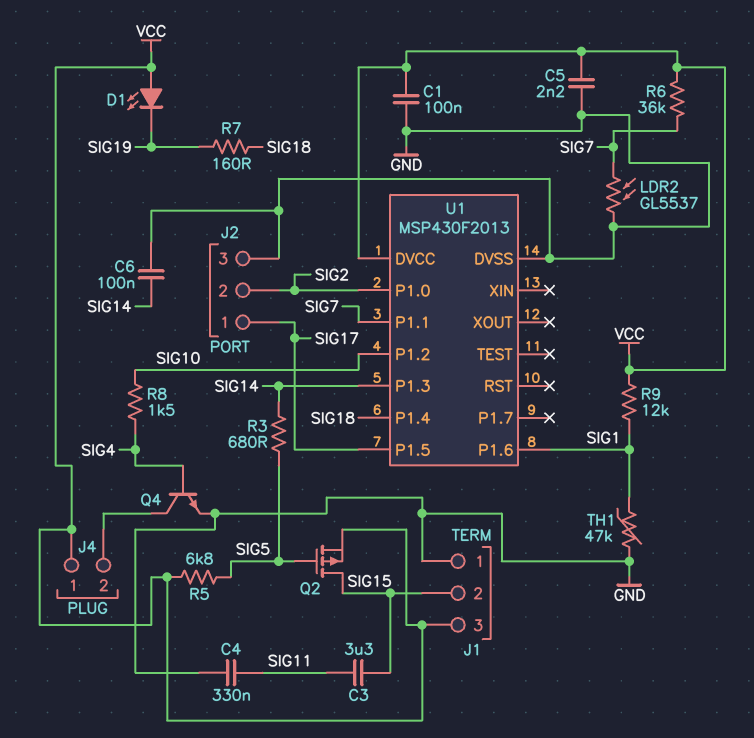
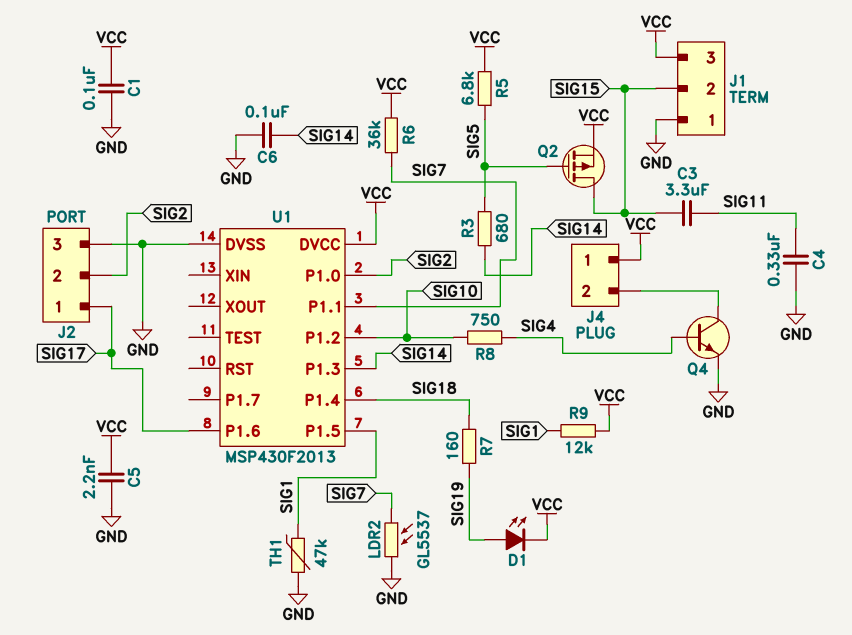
D1: LED (A VCC, K SIG19) -> LED (A SIG19, K VCC)
R8: 1.5k (SIG4, SIG10) -> 750 (SIG4, SIG10)
U1 pin P1.5: SIG17 -> SIG1
U1 pin P1.6: SIG1 -> SIG17

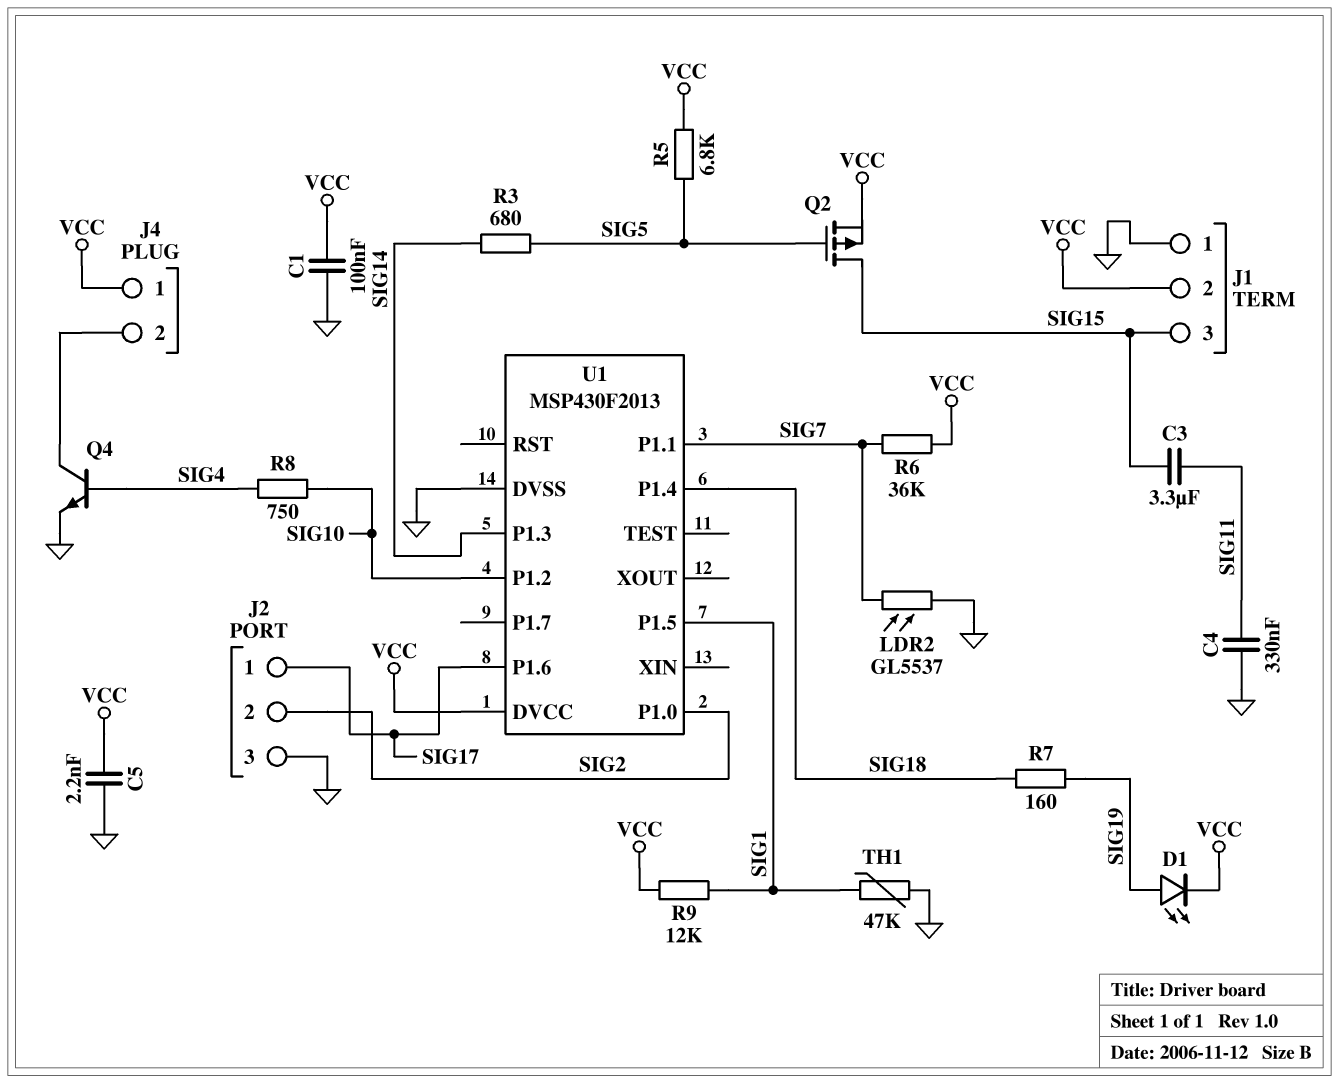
C6: 100nF (GND, SIG14) -> none
J1 pin 2: SIG15 -> VCC
J1 pin 3: VCC -> SIG15

